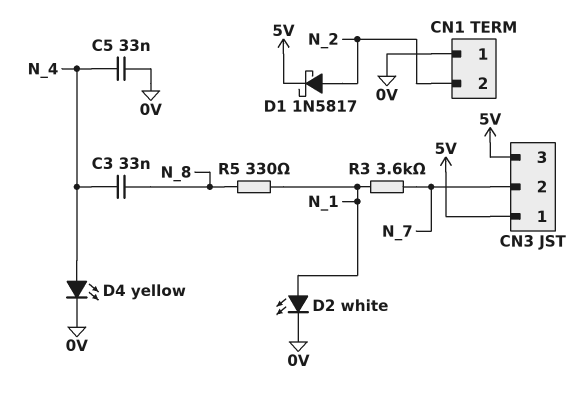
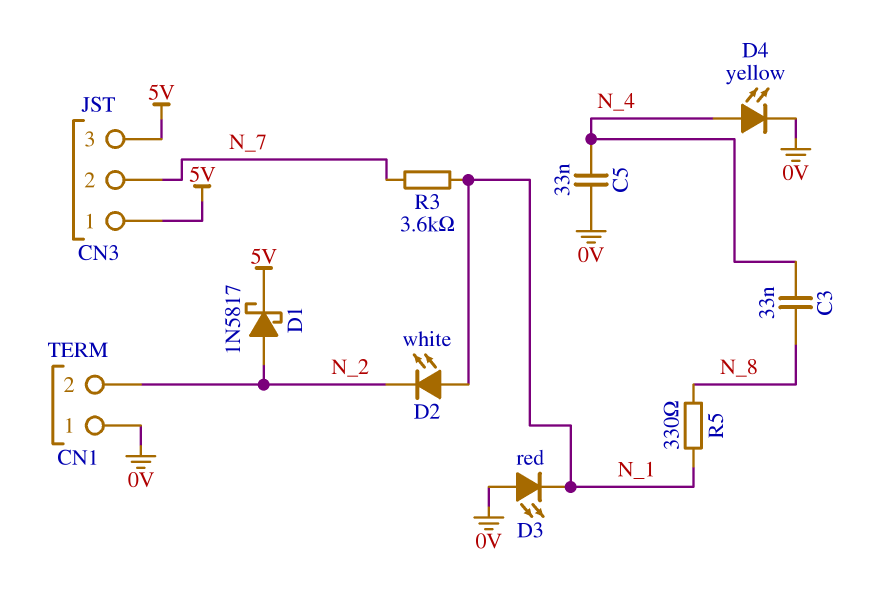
D2: LED white (A N_1, K 0V) -> LED white (A N_1, K N_2)
D3: none -> LED red (A 0V, K N_1)

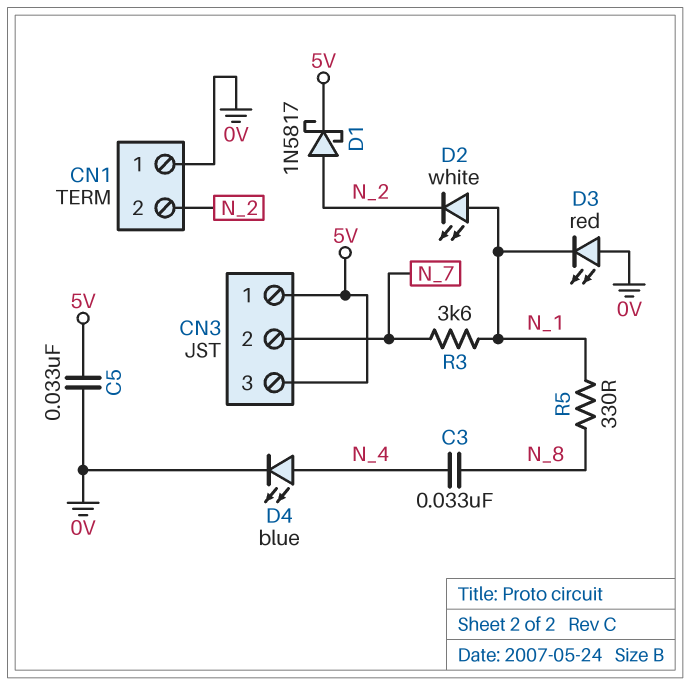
C5: 33nF (0V, N_4) -> 33nF (0V, 5V)
D4: LED yellow (A N_4, K 0V) -> LED blue (A N_4, K 0V)

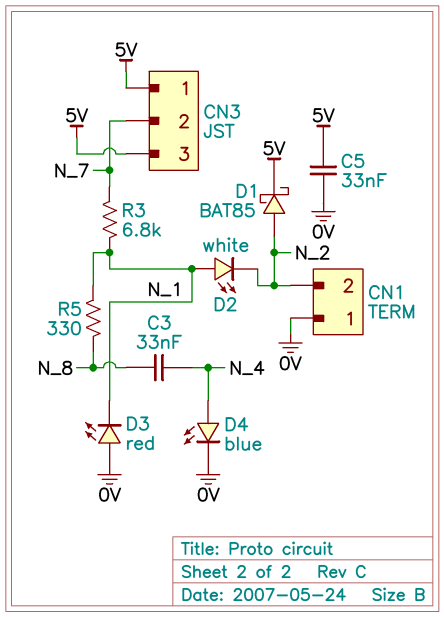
D1: schottky 1N5817 (A N_2, K 5V) -> schottky BAT85 (A N_2, K 5V)
R3: 3.6k (N_1, N_7) -> 6.8k (N_1, N_7)

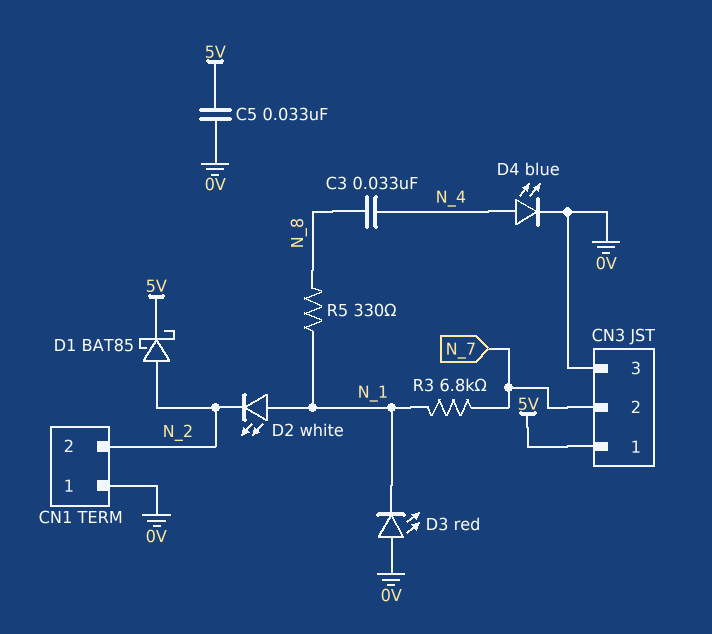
CN3 pin 3: 5V -> 0V

